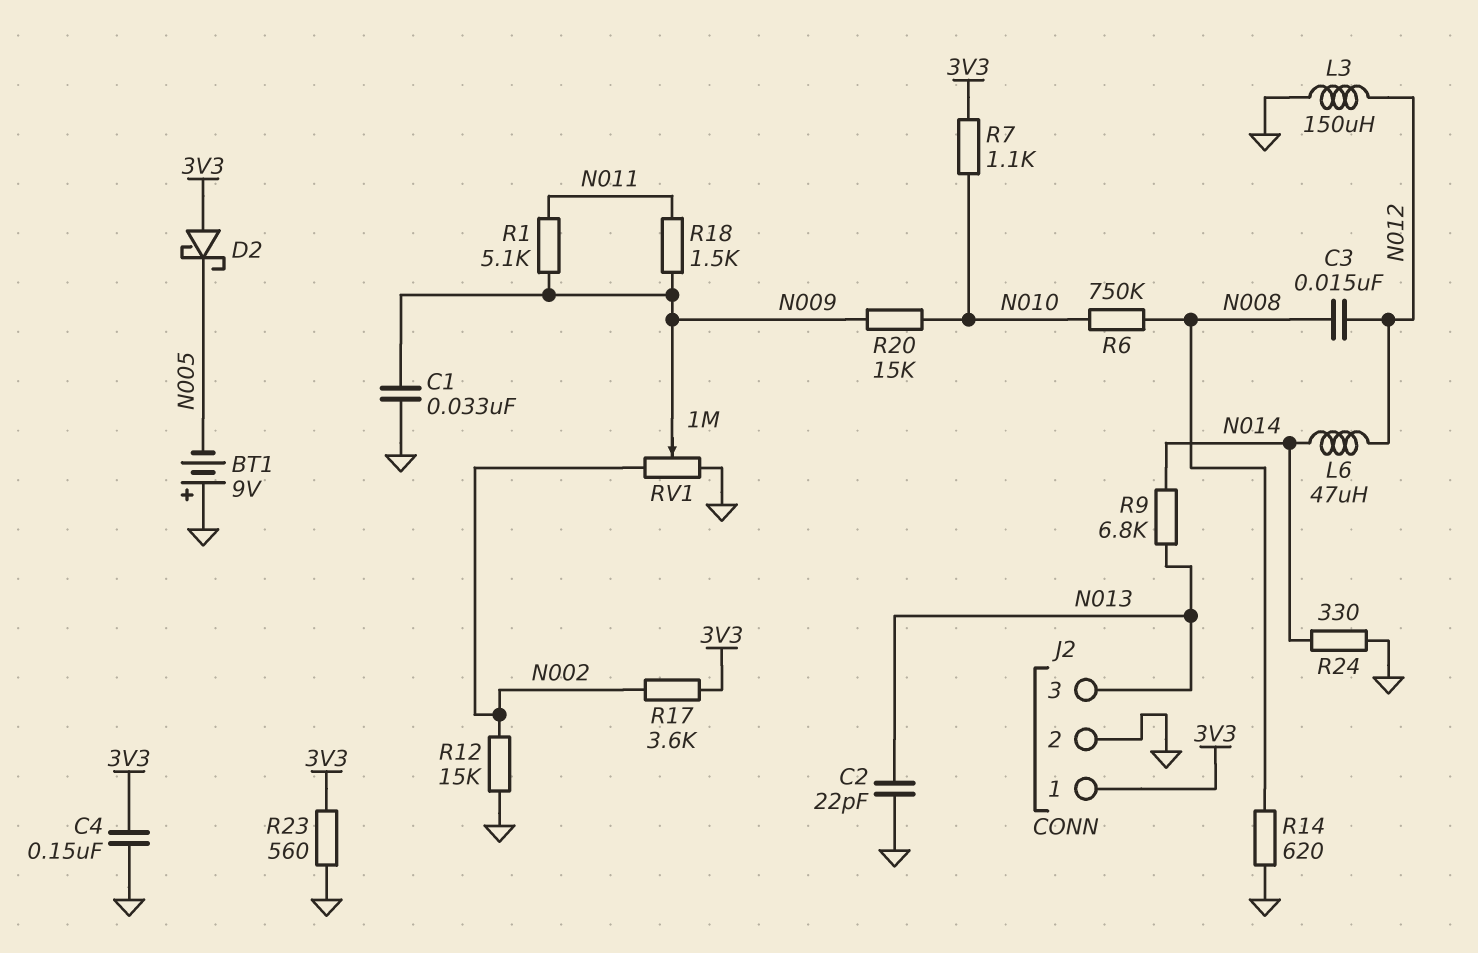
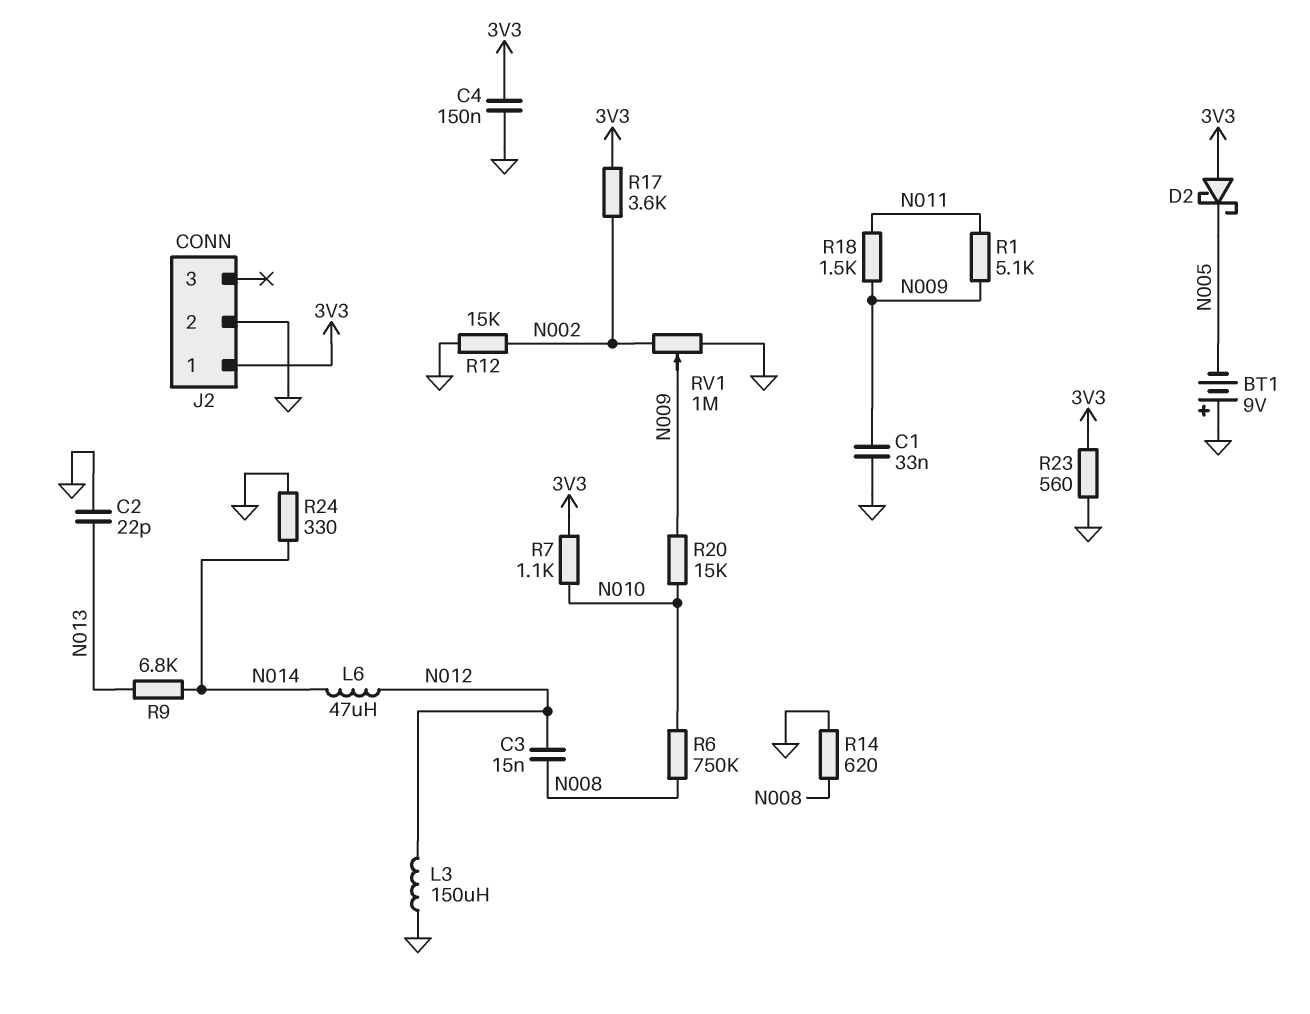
J2 pin 3: N013 -> none

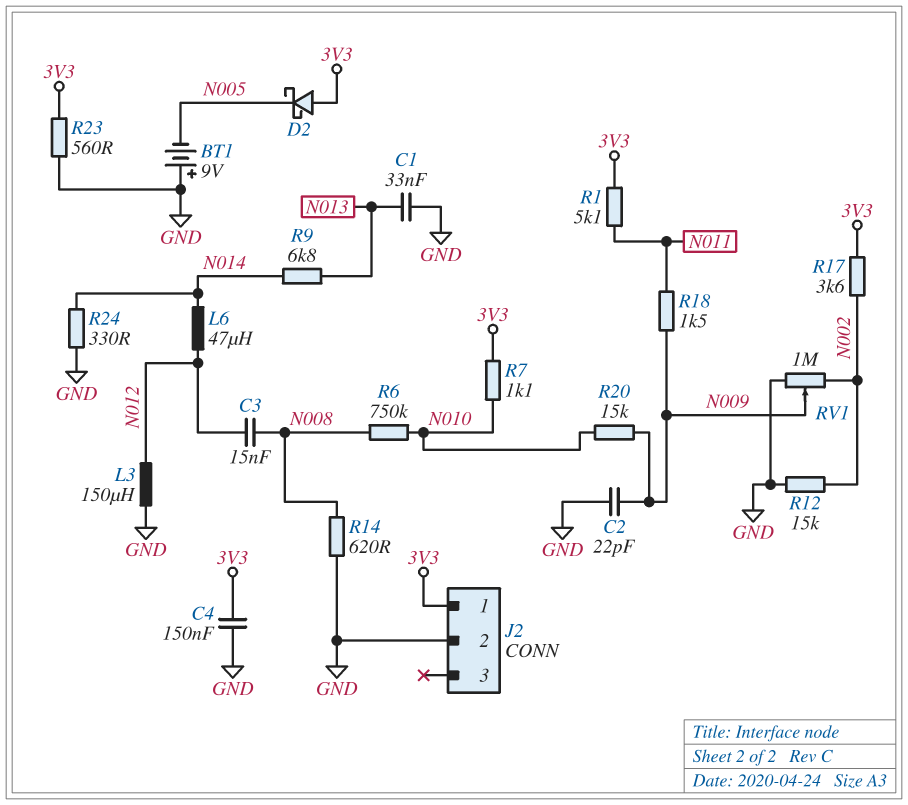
C1: 33nF (GND, N009) -> 33nF (GND, N013)
C2: 22pF (GND, N013) -> 22pF (GND, N009)
R1: 5.1k (N009, N011) -> 5.1k (3V3, N011)

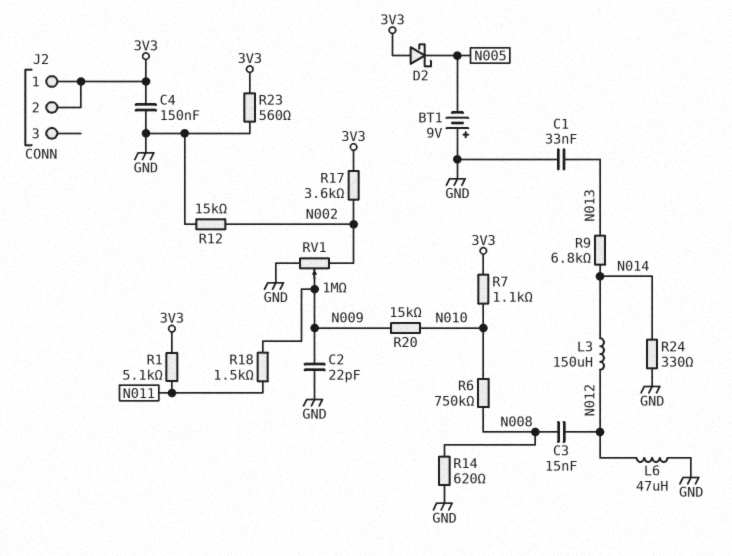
J2 pin 2: GND -> 3V3
L3: 150uH (GND, N012) -> 150uH (N012, N014)
L6: 47uH (N012, N014) -> 47uH (GND, N012)

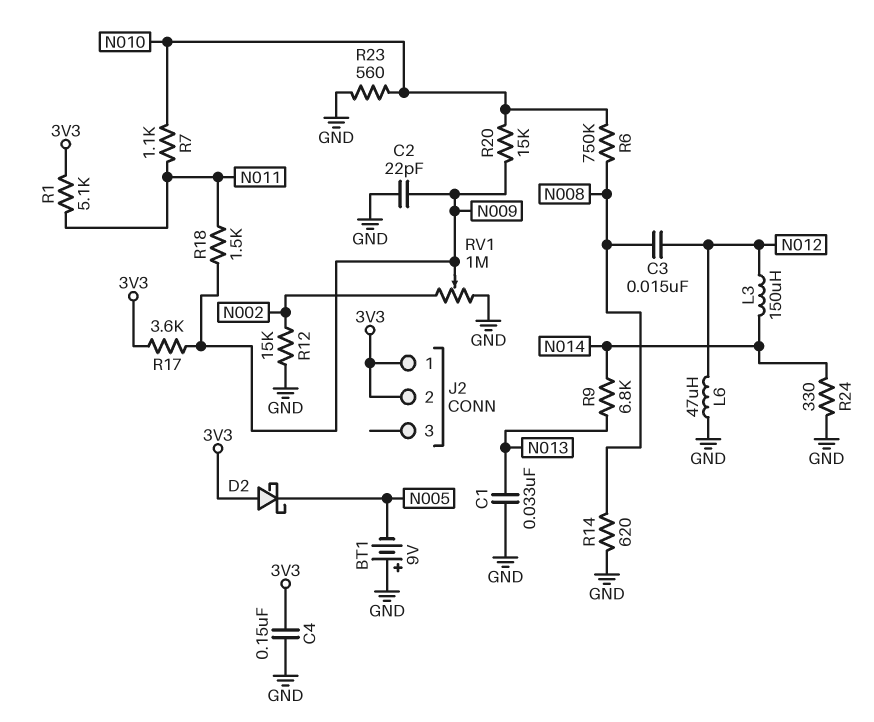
R7: 1.1k (3V3, N010) -> 1.1k (N010, N011)
R17: 3.6k (3V3, N002) -> 3.6k (3V3, N009)
R23: 560 (3V3, GND) -> 560 (GND, N010)

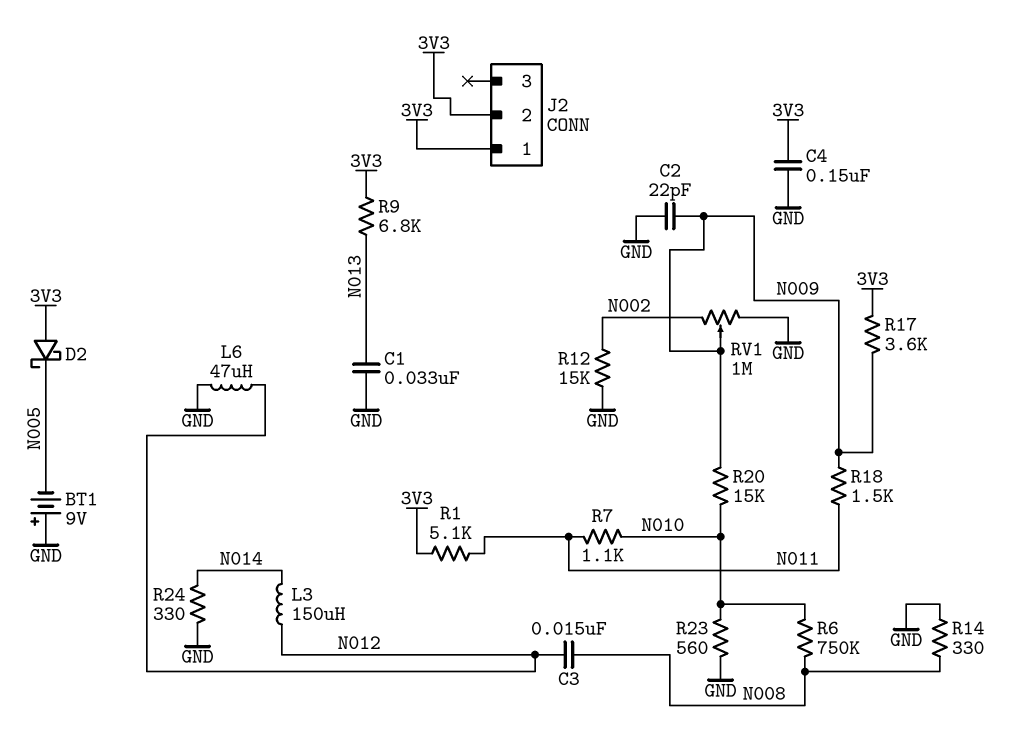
R9: 6.8k (N013, N014) -> 6.8k (3V3, N013)
R14: 620 (GND, N008) -> 330 (GND, N008)

